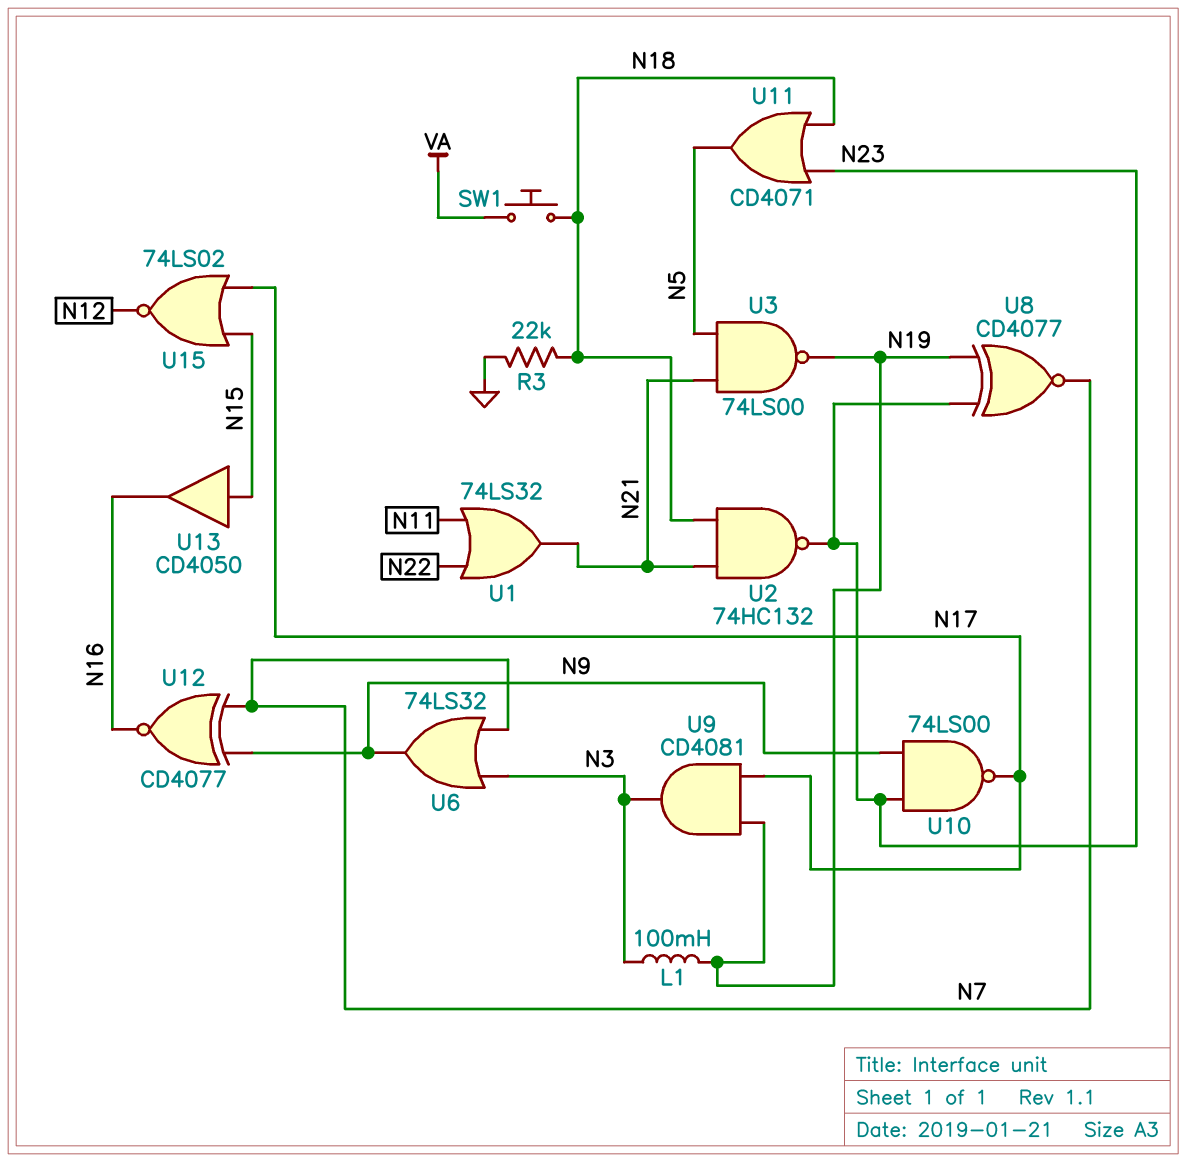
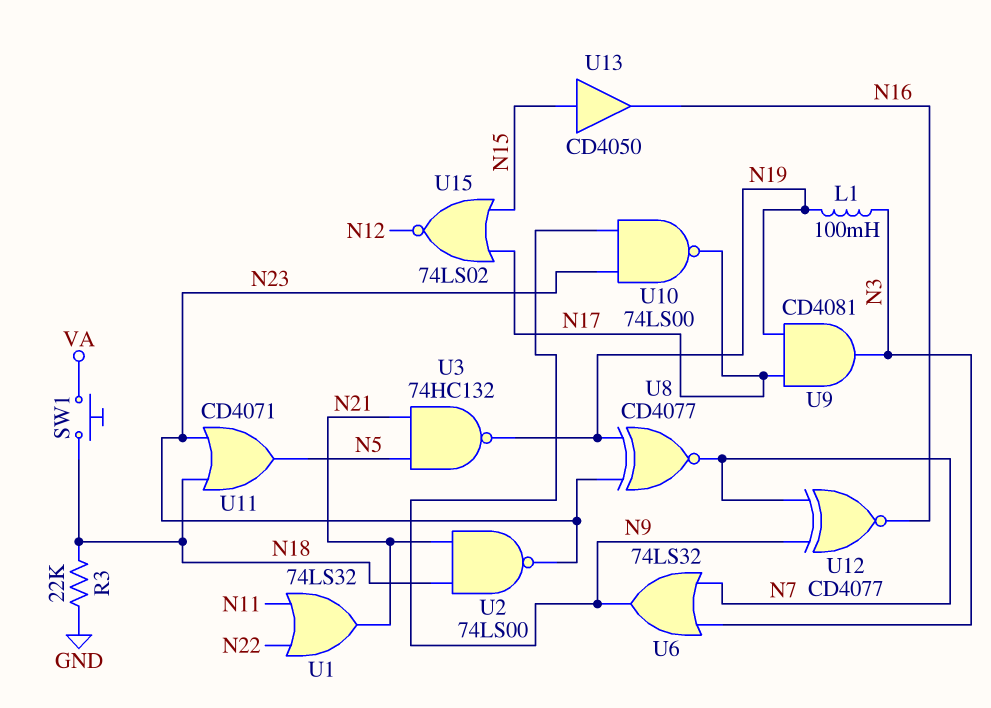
U2: NAND 74HC132 (in N18, in N21, out N23) -> NAND 74LS00 (in N18, in N21, out N23)
U3: NAND 74LS00 (in N5, in N21, out N19) -> NAND 74HC132 (in N5, in N21, out N19)

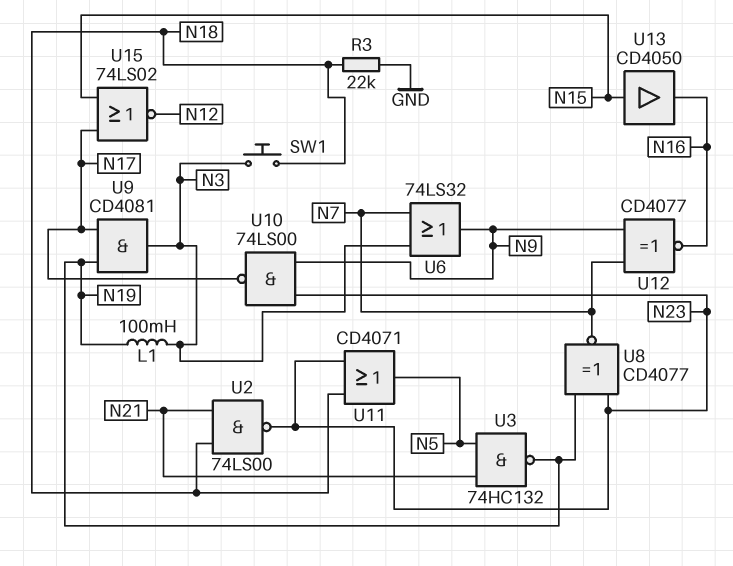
SW1: button (N18, VA) -> button (N3, N18)
U1: OR 74LS32 (in N11, in N22, out N21) -> none

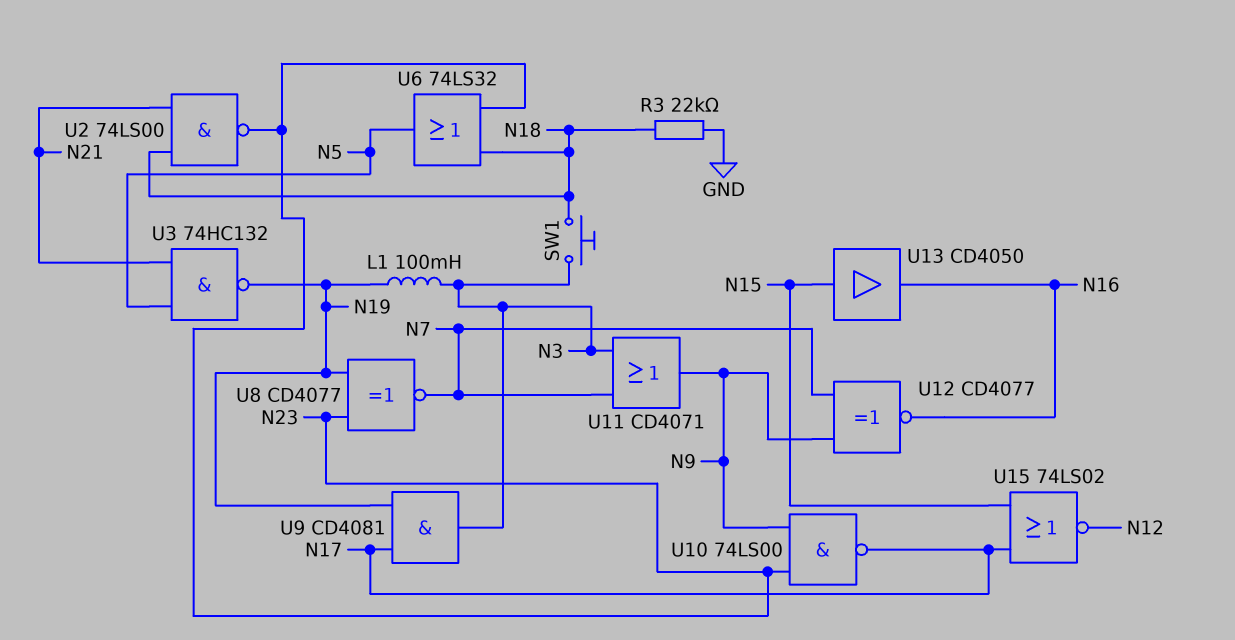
U6: OR 74LS32 (in N3, in N7, out N9) -> OR 74LS32 (in N18, in N23, out N5)
U11: OR CD4071 (in N18, in N23, out N5) -> OR CD4071 (in N3, in N7, out N9)

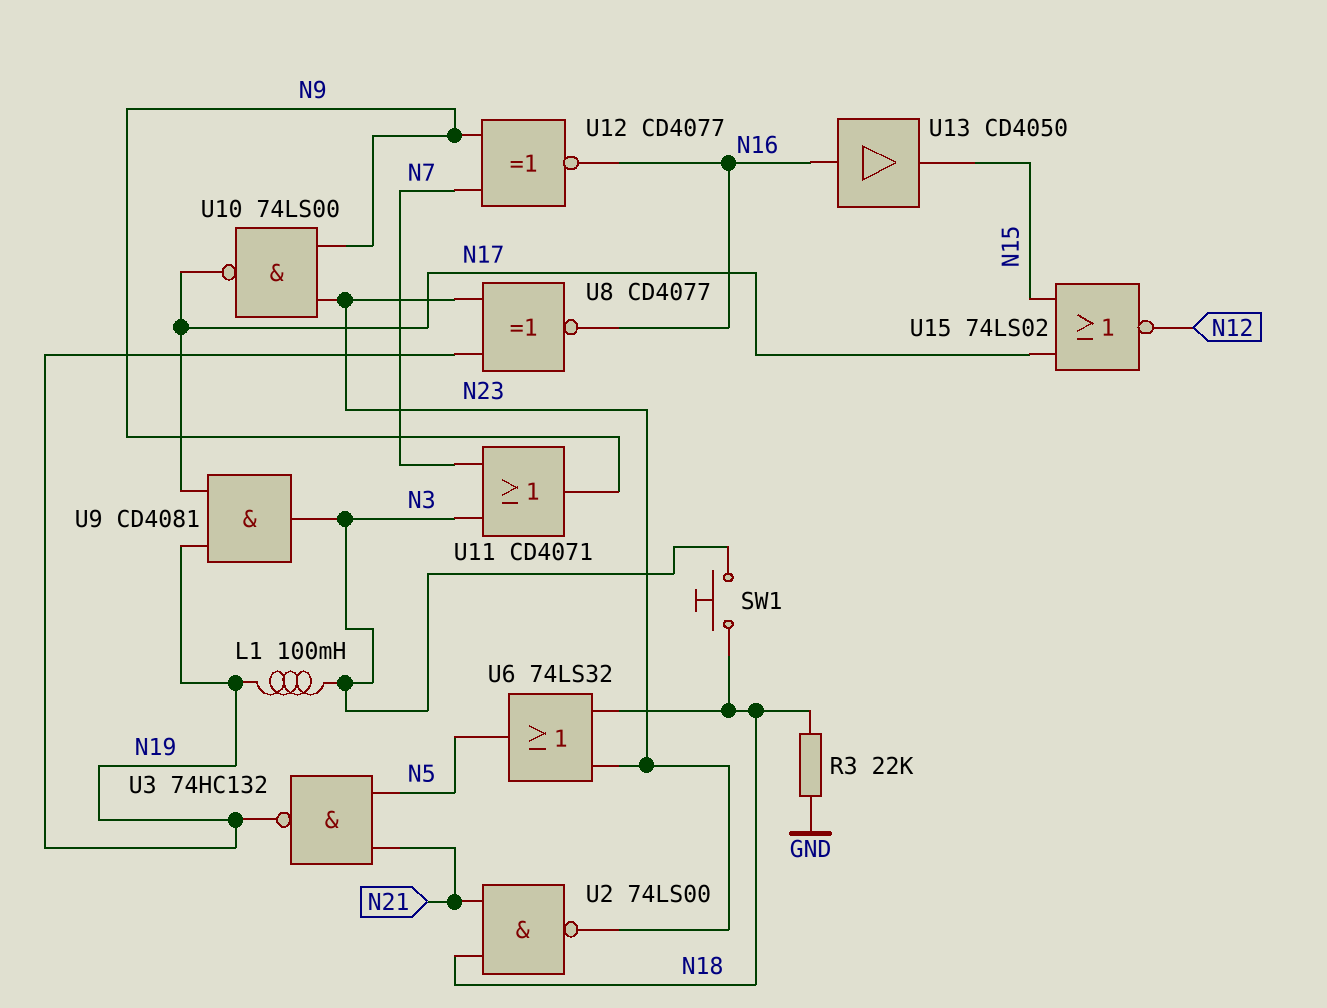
U8: XNOR CD4077 (in N19, in N23, out N7) -> XNOR CD4077 (in N19, in N23, out N16)
U13: buffer CD4050 (in N15, out N16) -> buffer CD4050 (in N16, out N15)

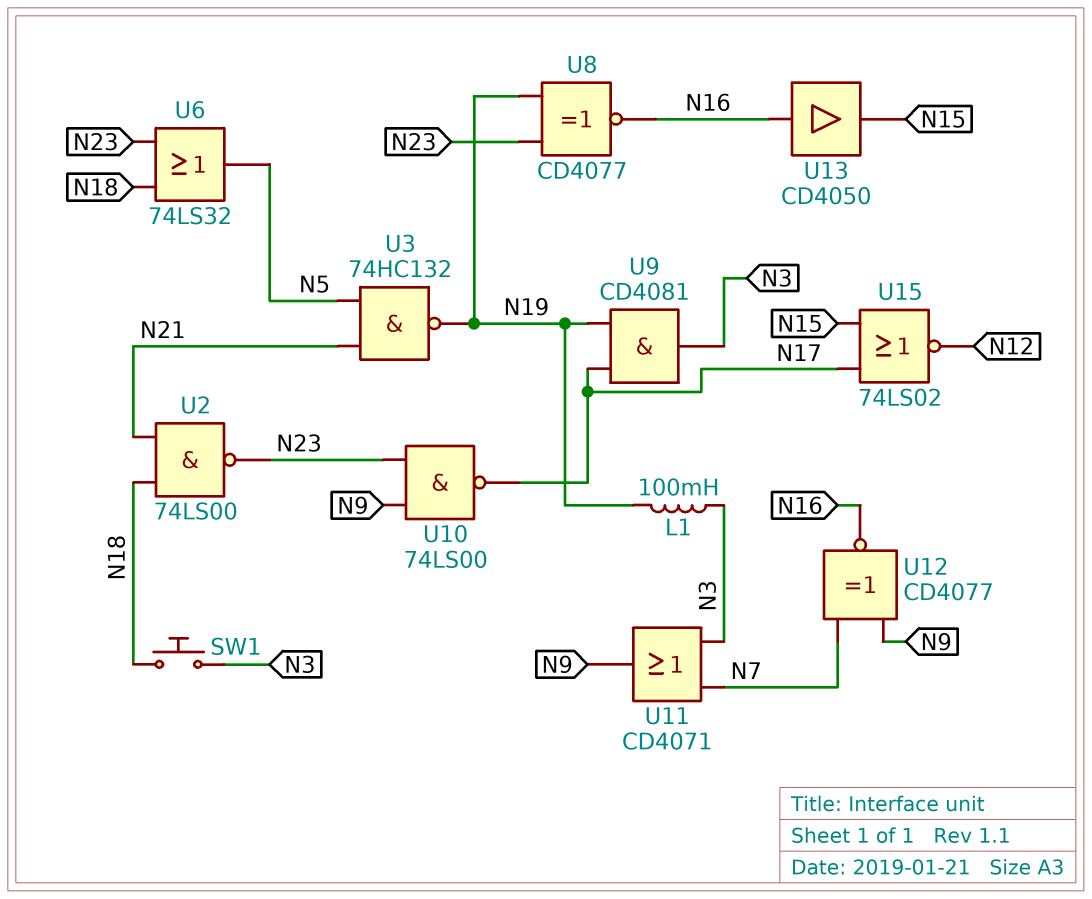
R3: 22k (GND, N18) -> none

